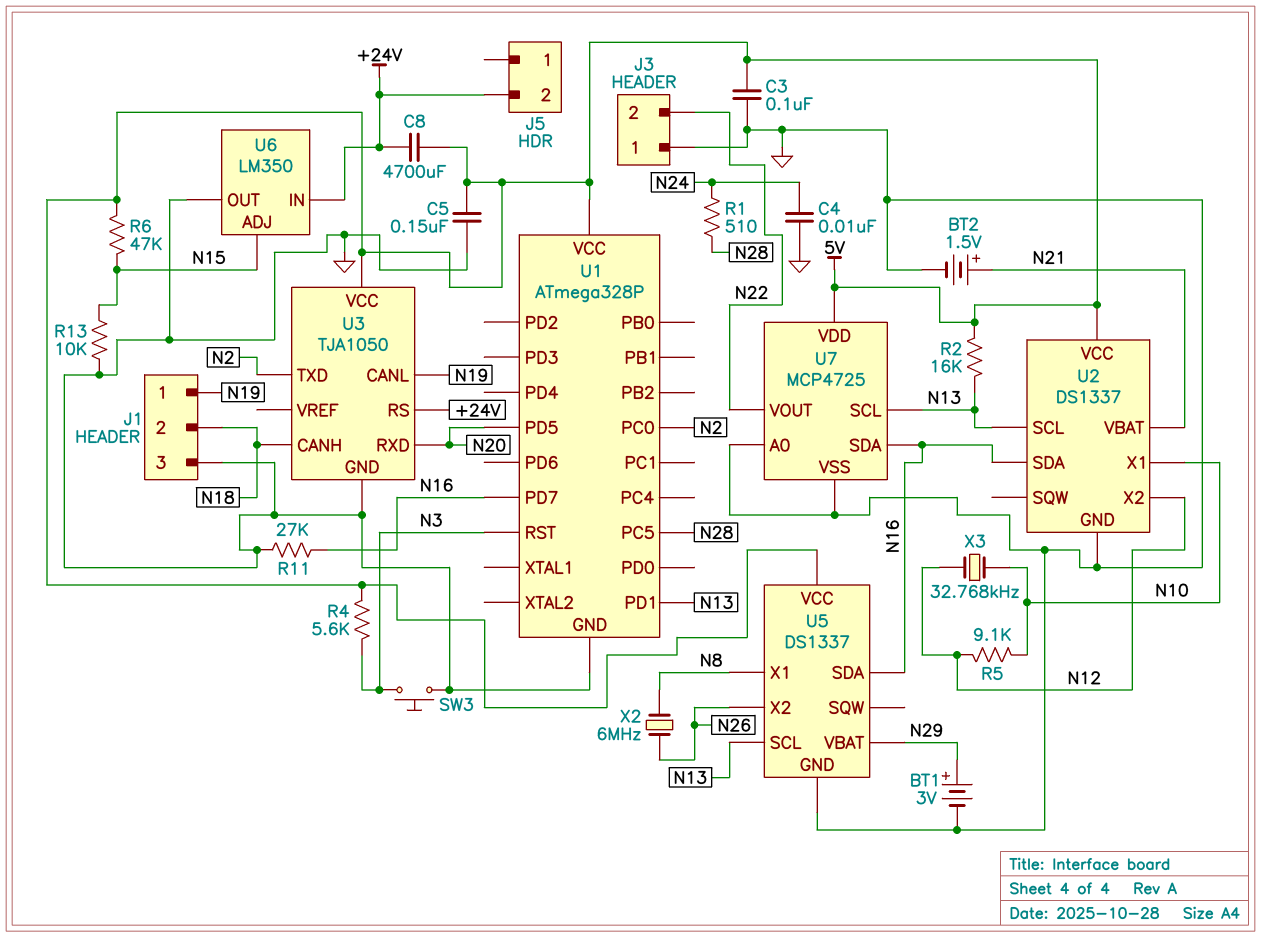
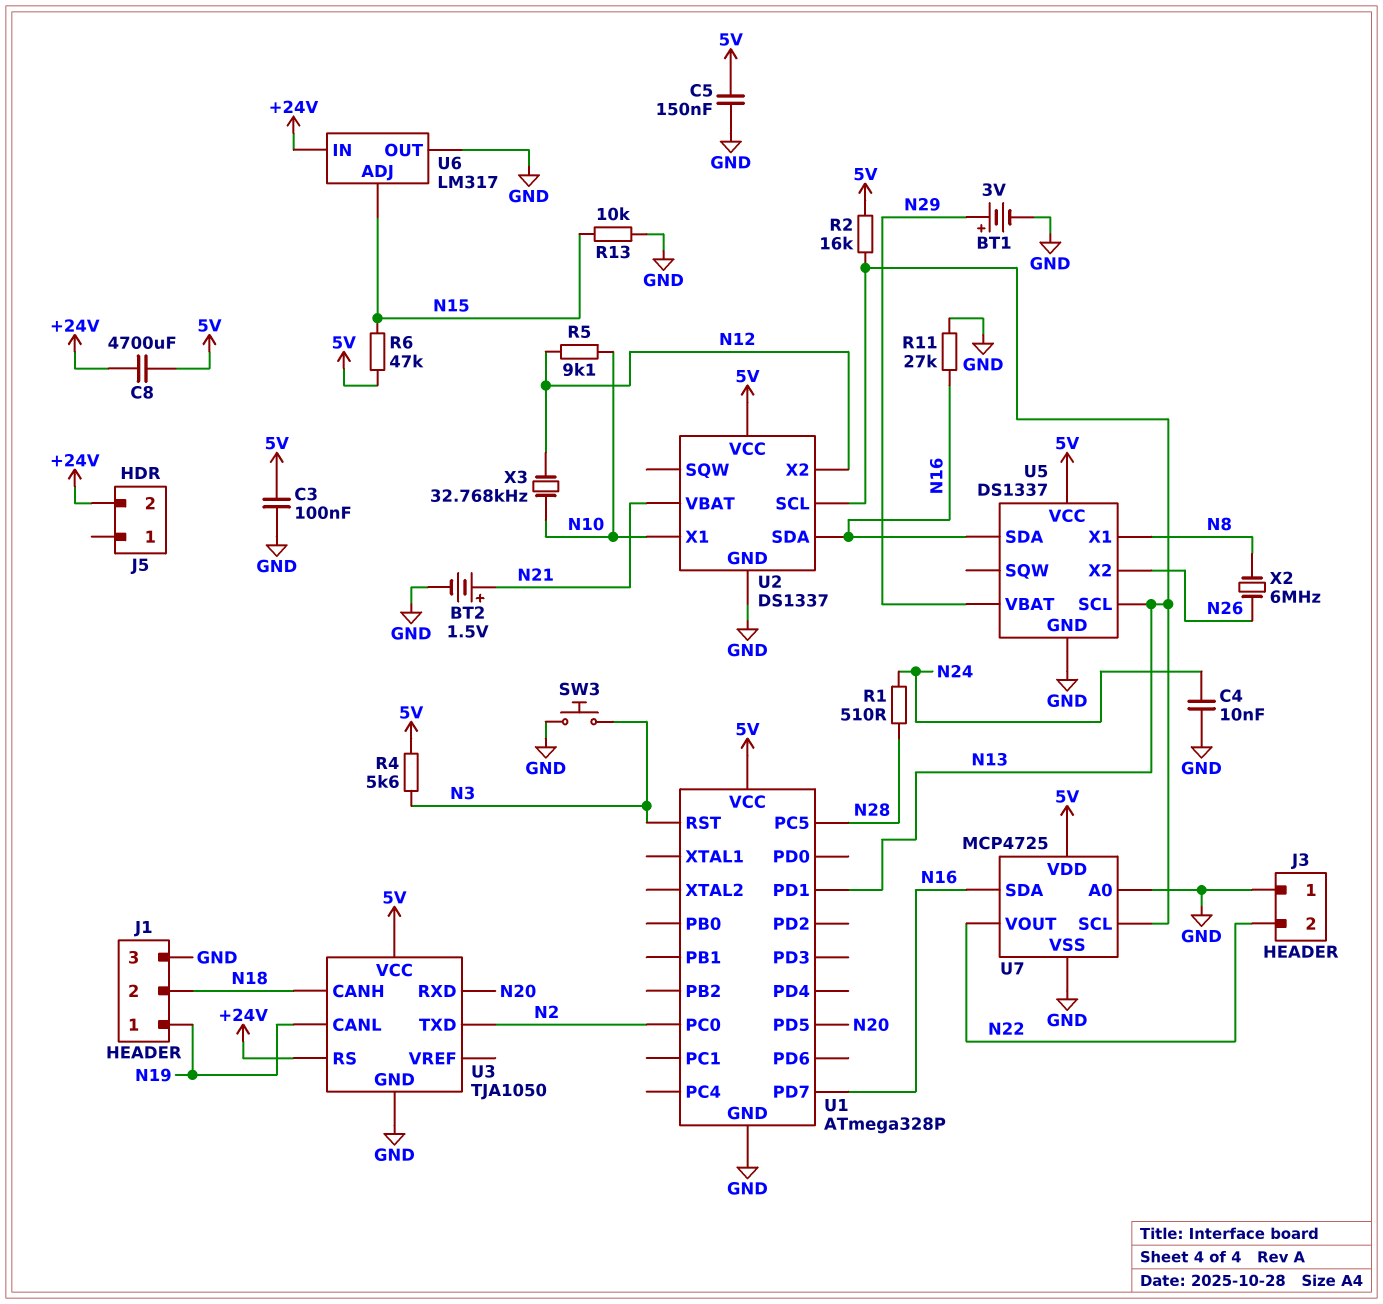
U6: LM350 -> LM317

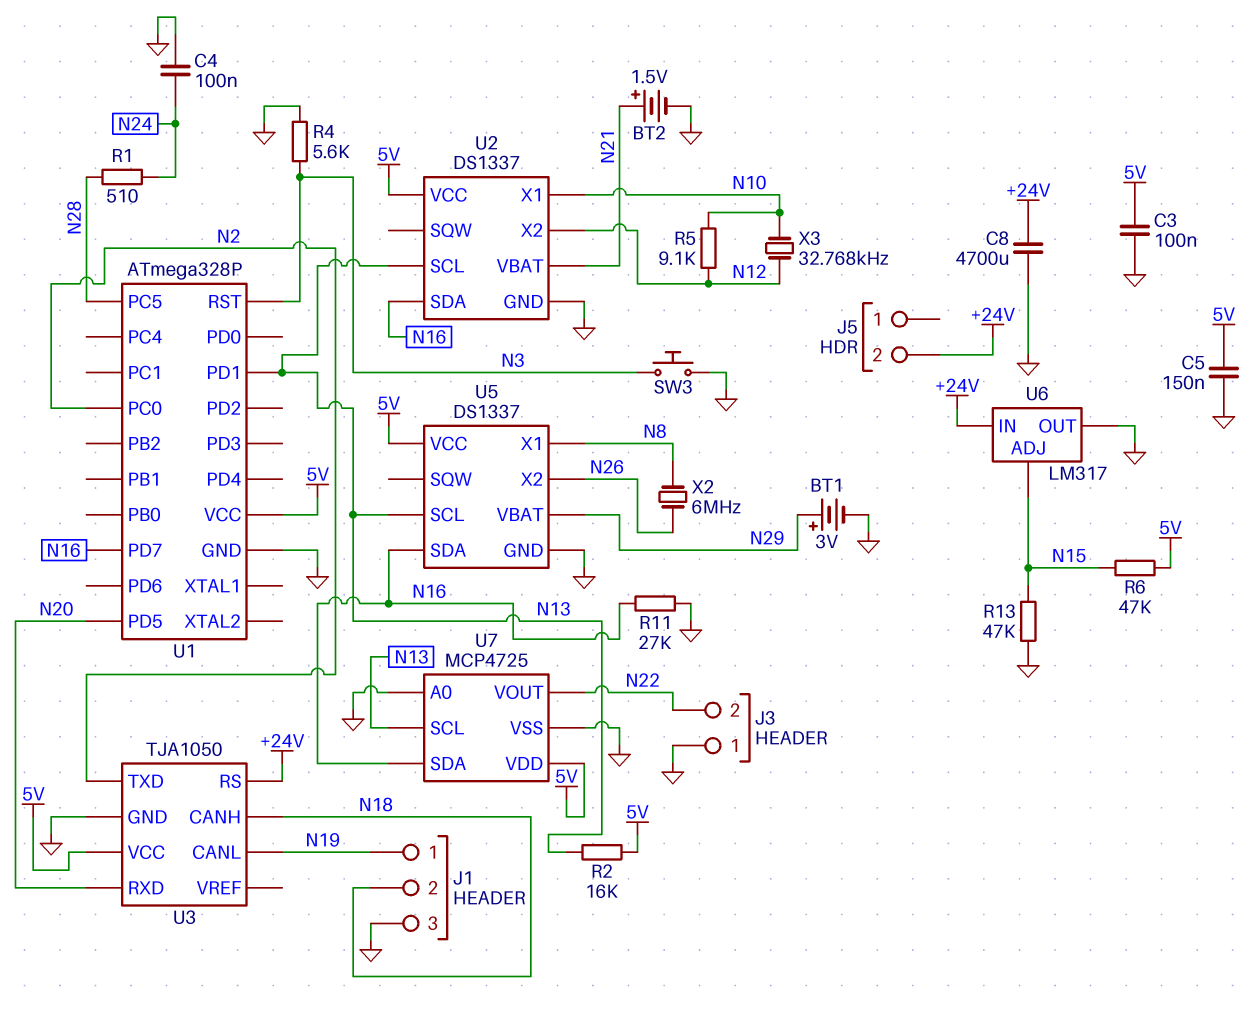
C4: 10nF (GND, N24) -> 100nF (GND, N24)
C8: 4700uF (+24V, 5V) -> 4700uF (+24V, GND)
R4: 5.6k (5V, N3) -> 5.6k (GND, N3)
R13: 10k (GND, N15) -> 47k (GND, N15)

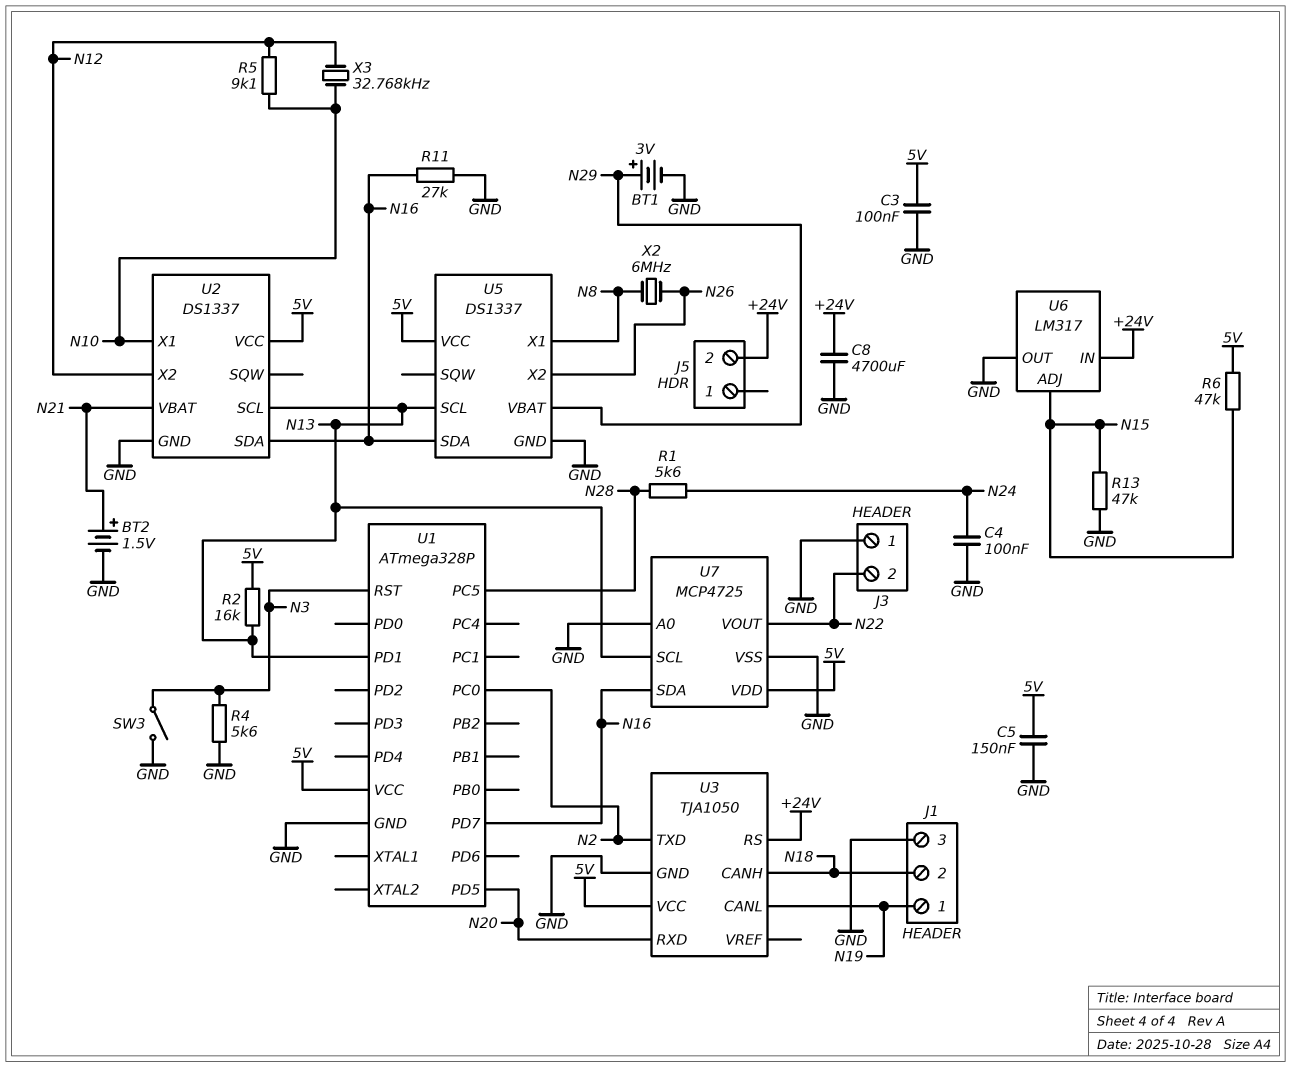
R1: 510 (N24, N28) -> 5.6k (N24, N28)
SW3: button (GND, N3) -> switch (GND, N3)

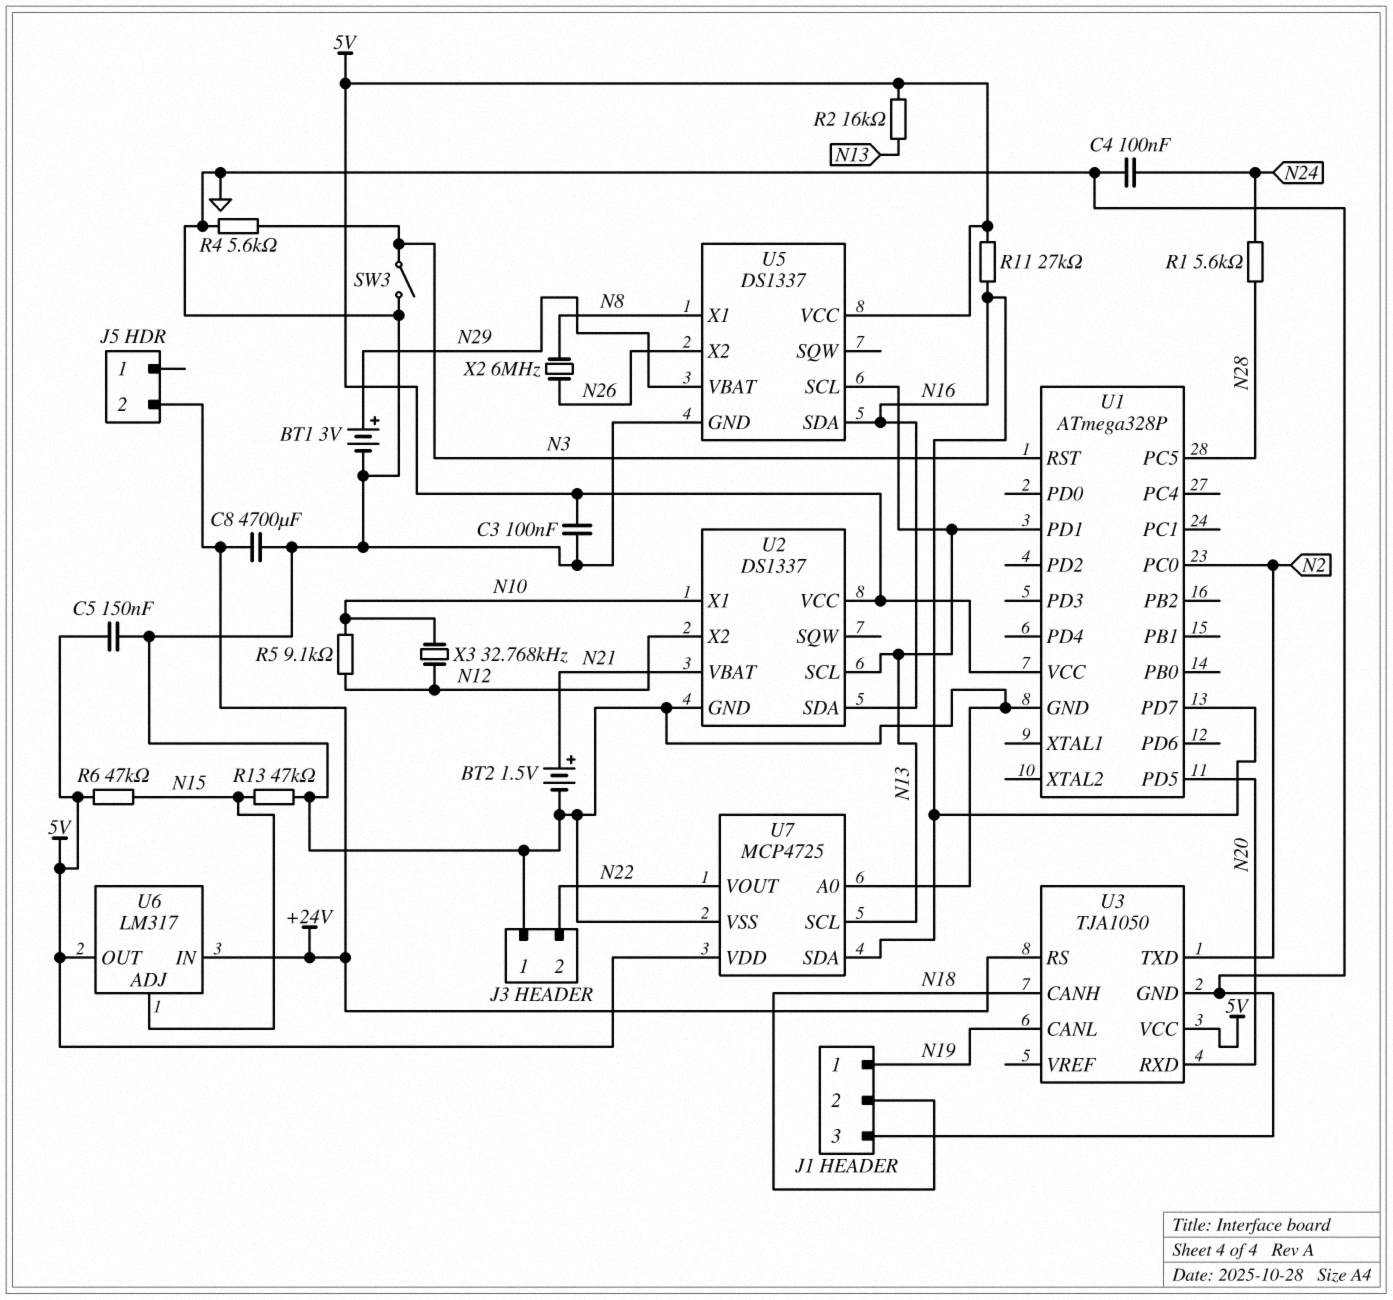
R11: 27k (GND, N16) -> 27k (5V, N16)
U6 pin OUT: GND -> 5V

